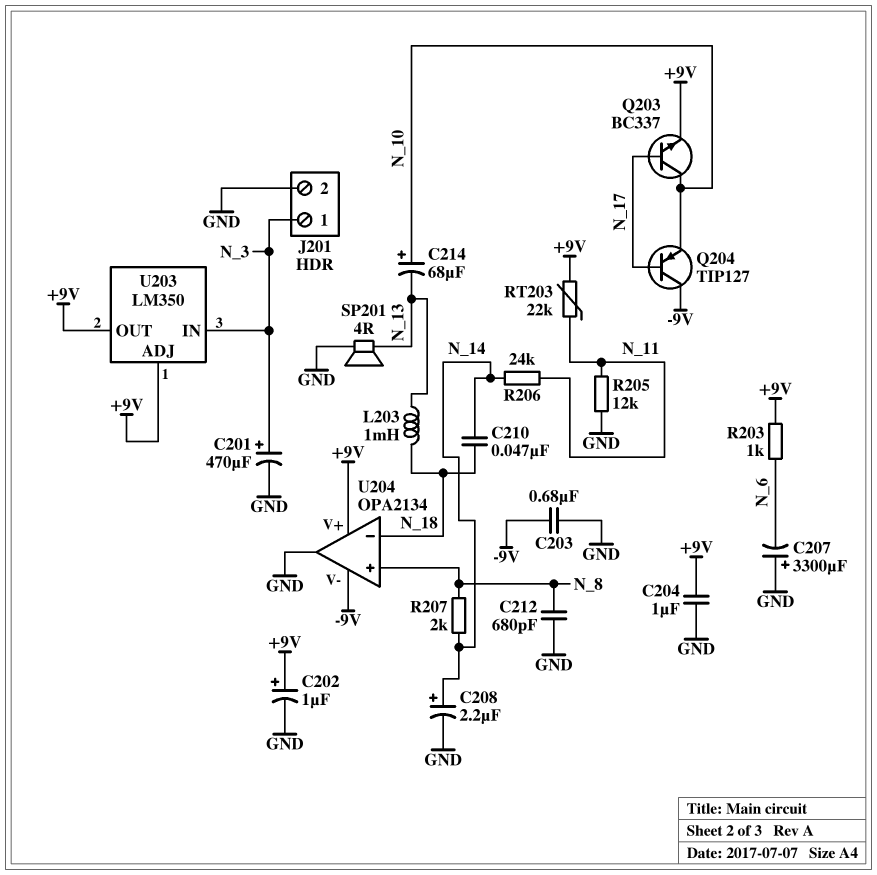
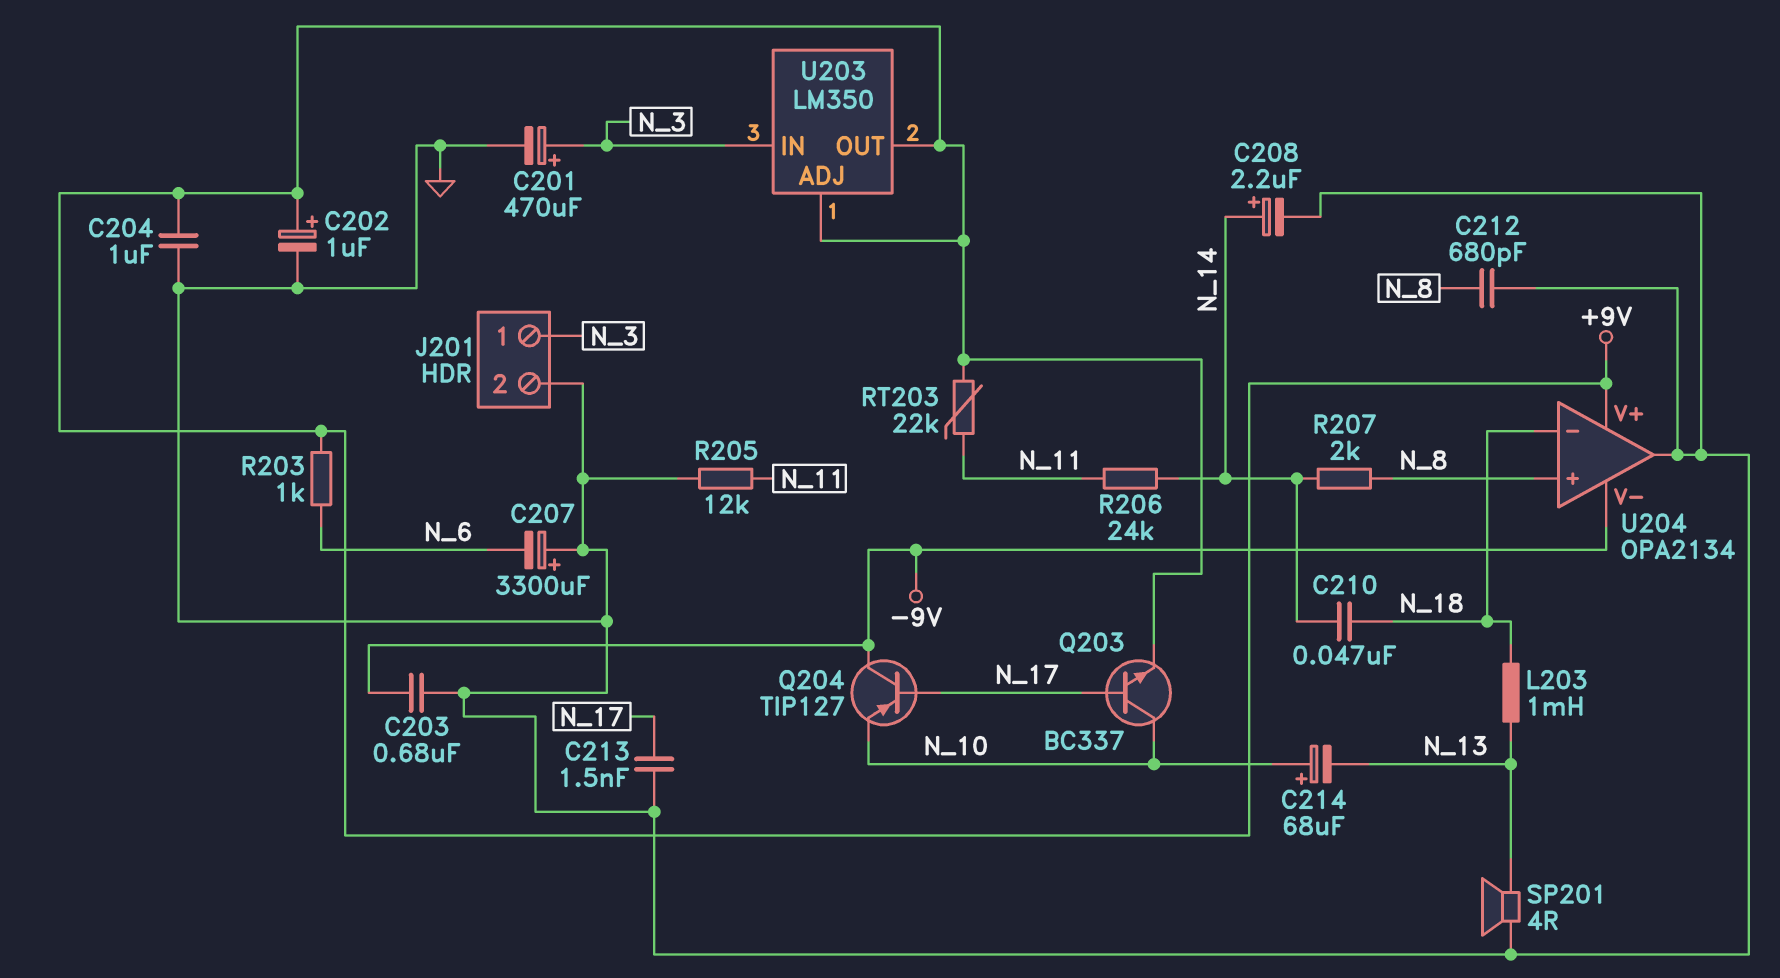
C213: none -> 1.5nF (GND, N_17)

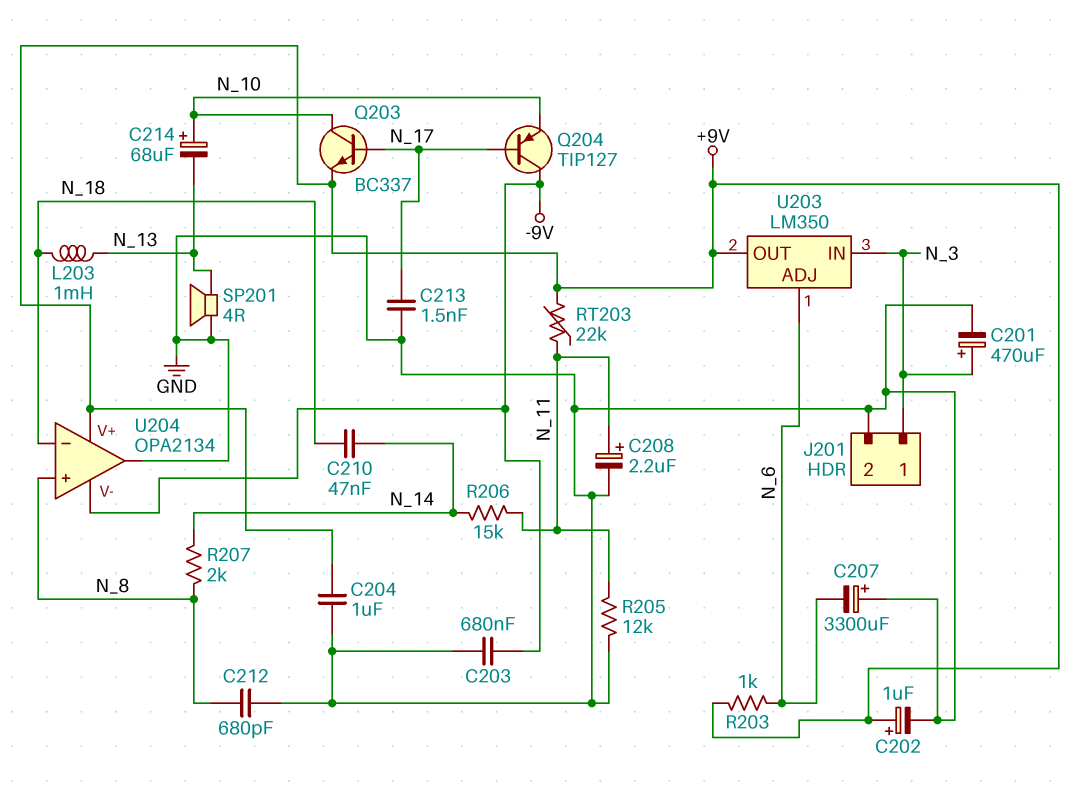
C208: 2.2uF (plus N_14, minus GND) -> 2.2uF (plus N_11, minus GND)
R206: 24k (N_11, N_14) -> 15k (N_11, N_14)
U203 pin ADJ: +9V -> N_6

